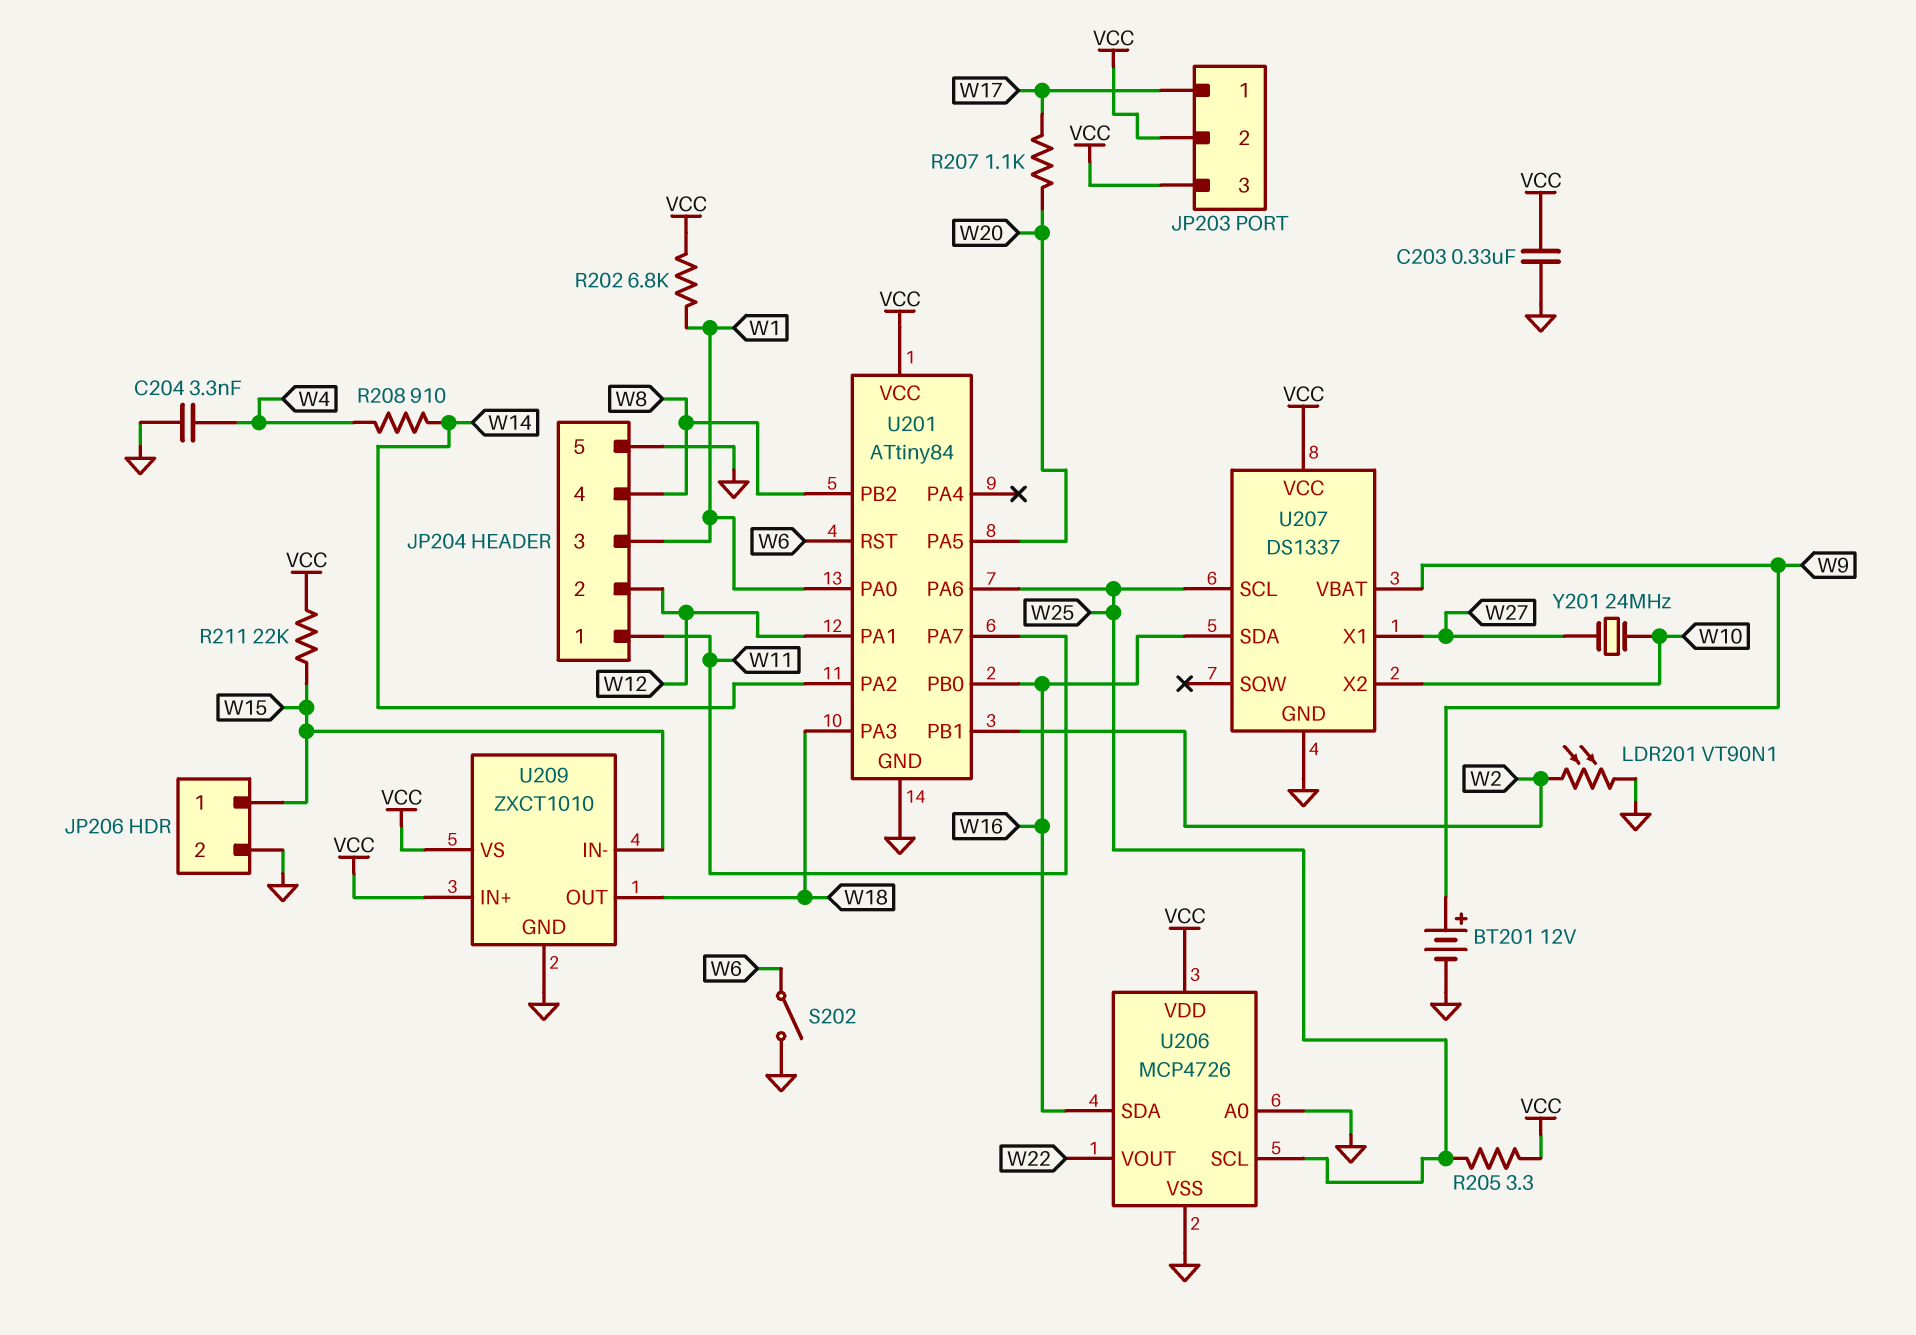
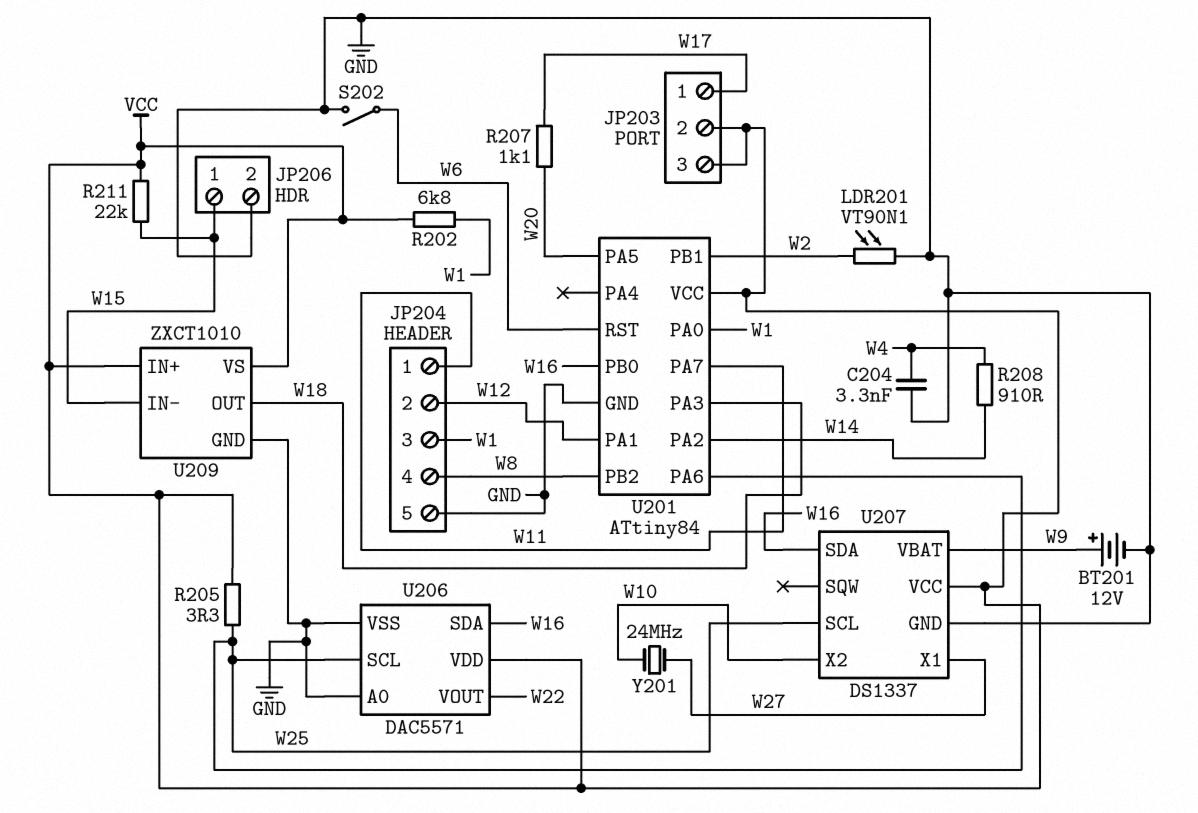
C203: 330nF (GND, VCC) -> none
U206: MCP4726 -> DAC5571

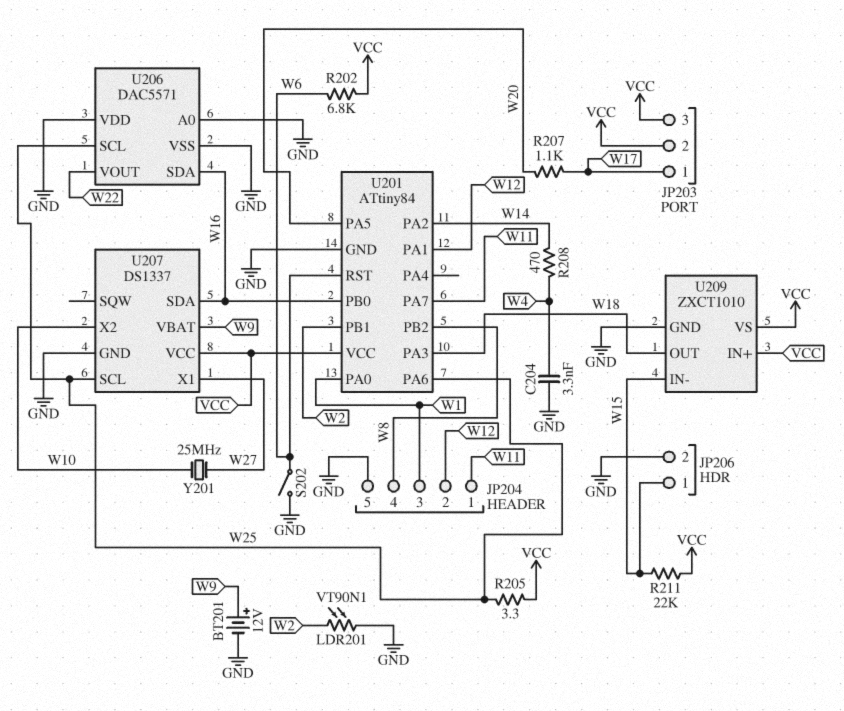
R202: 6.8k (VCC, W1) -> 6.8k (VCC, W6)
R208: 910 (W4, W14) -> 470 (W4, W14)
U206 pin VDD: VCC -> GND
Y201: 24MHz (W10, W27) -> 25MHz (W10, W27)

